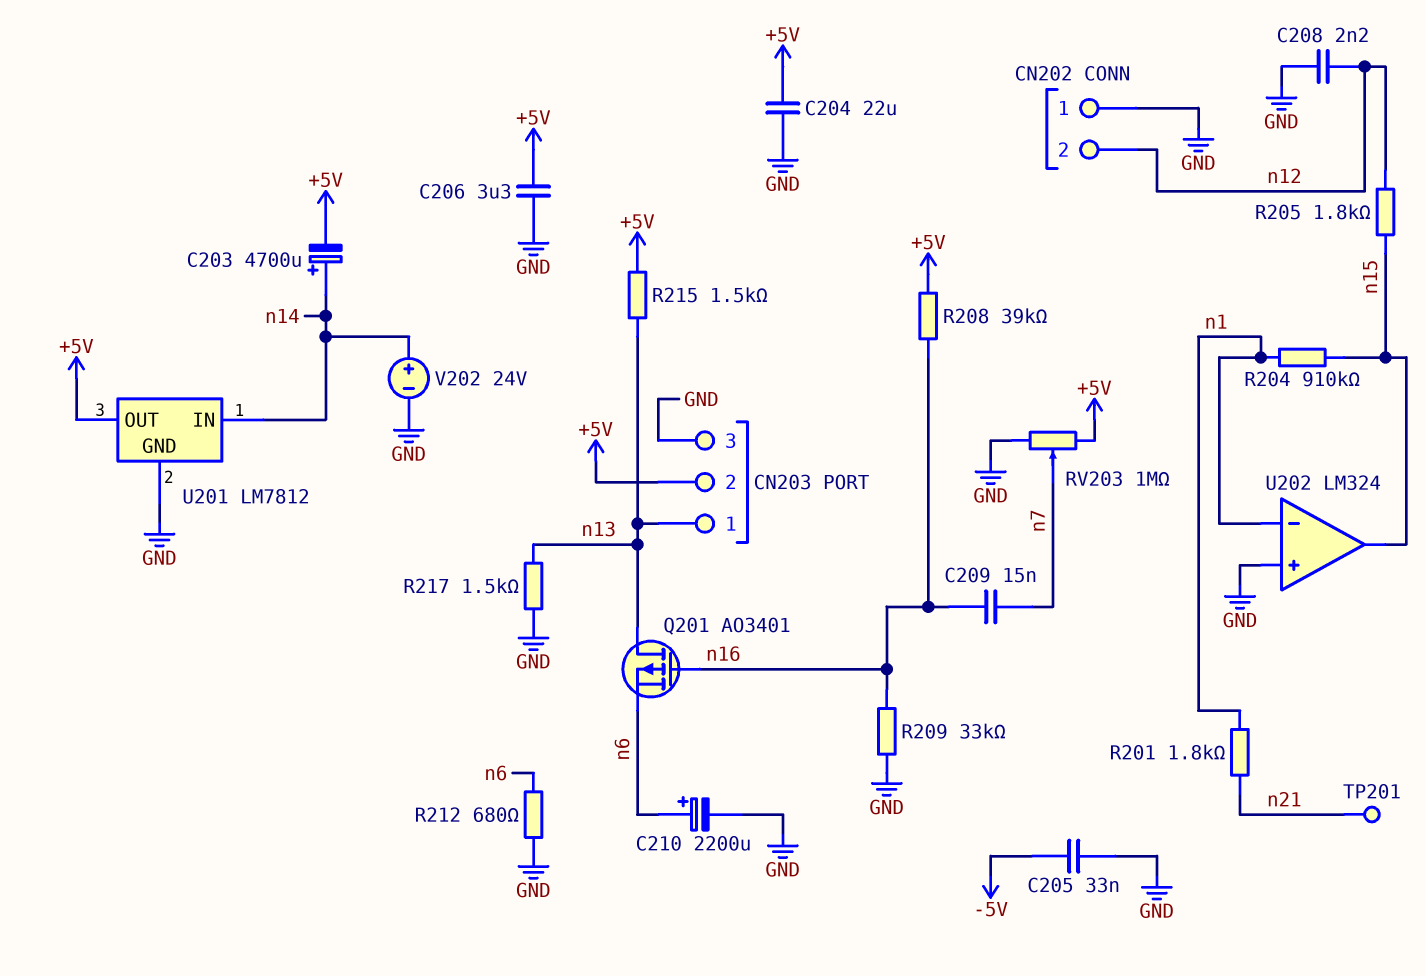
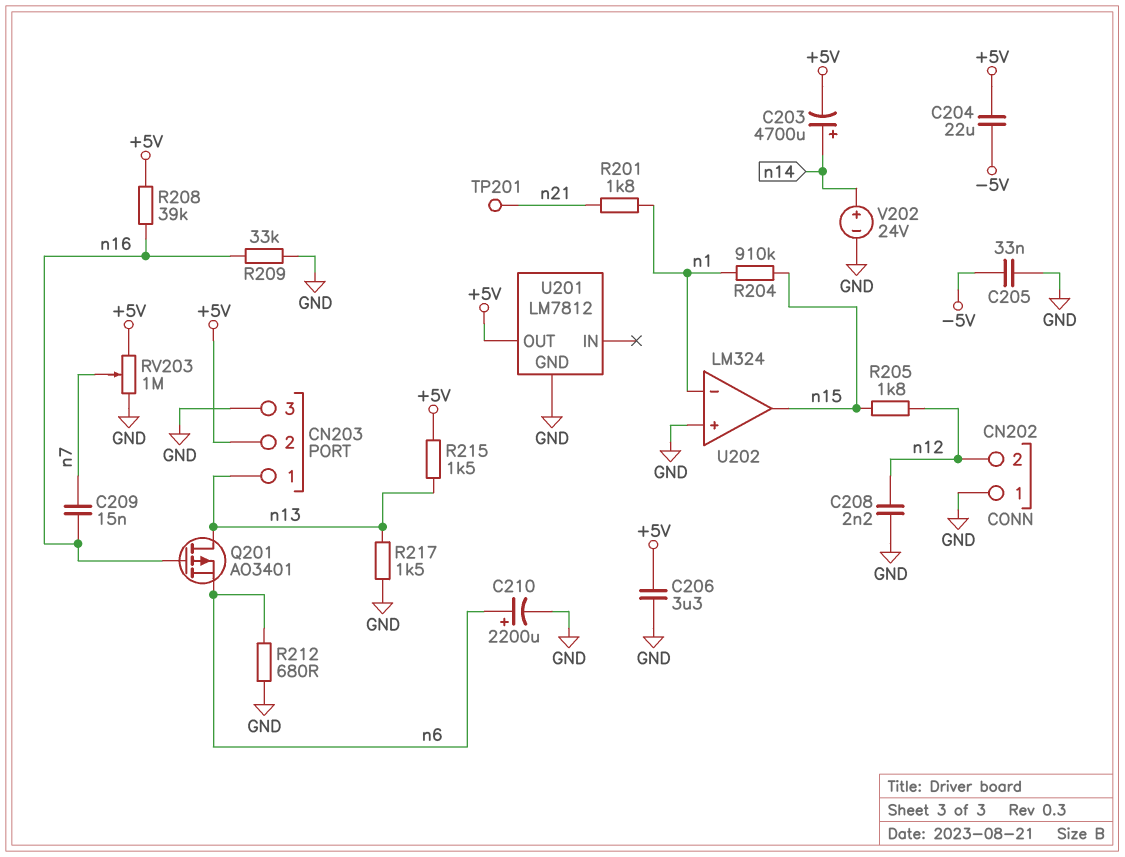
C204: 22uF (+5V, GND) -> 22uF (+5V, -5V)
U201 pin IN: n14 -> none

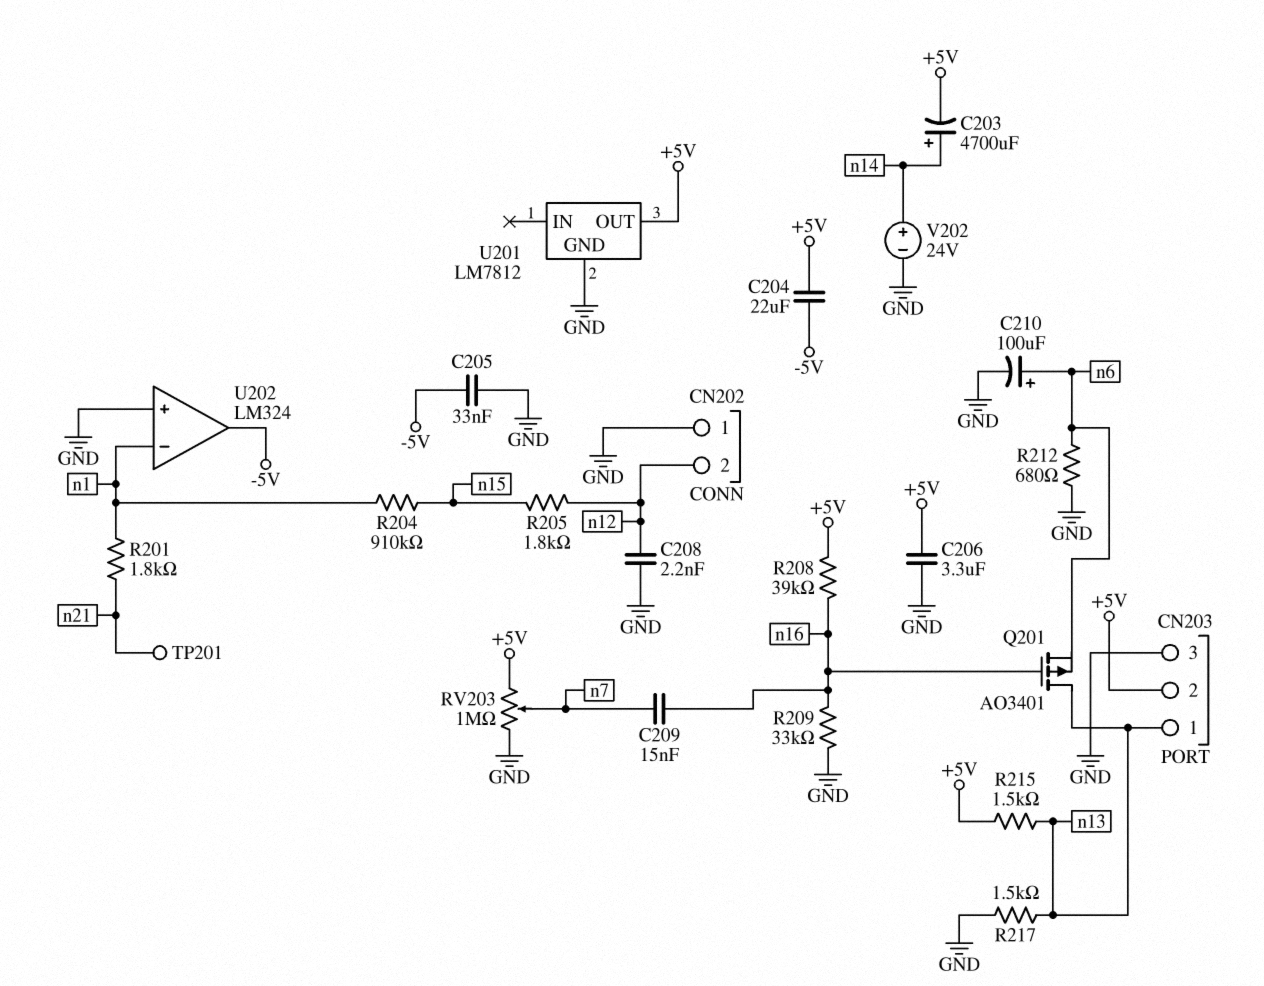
C210: 2200uF (plus n6, minus GND) -> 100uF (plus n6, minus GND)
U202 pin out: n15 -> -5V

